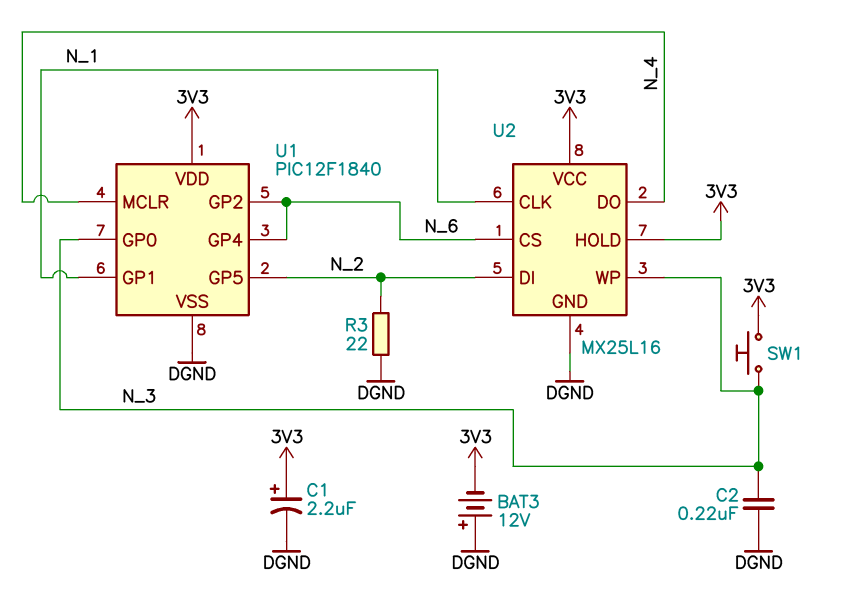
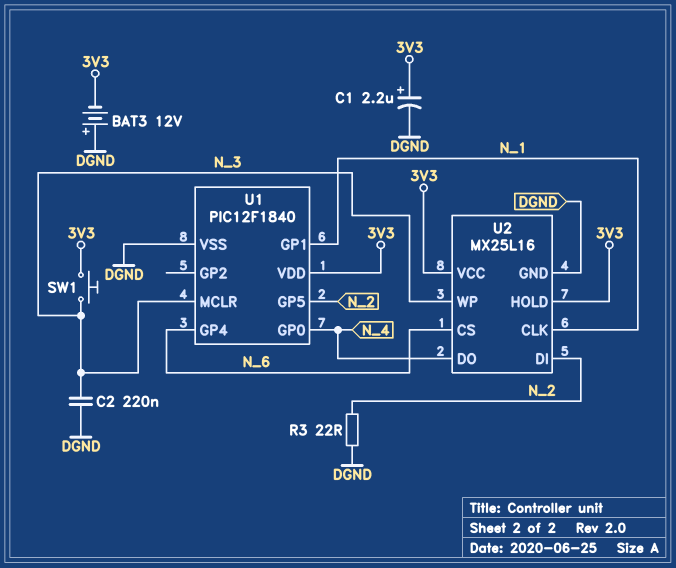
U1 pin GP0: N_3 -> N_4
U1 pin GP2: N_6 -> none
U1 pin MCLR: N_4 -> N_3

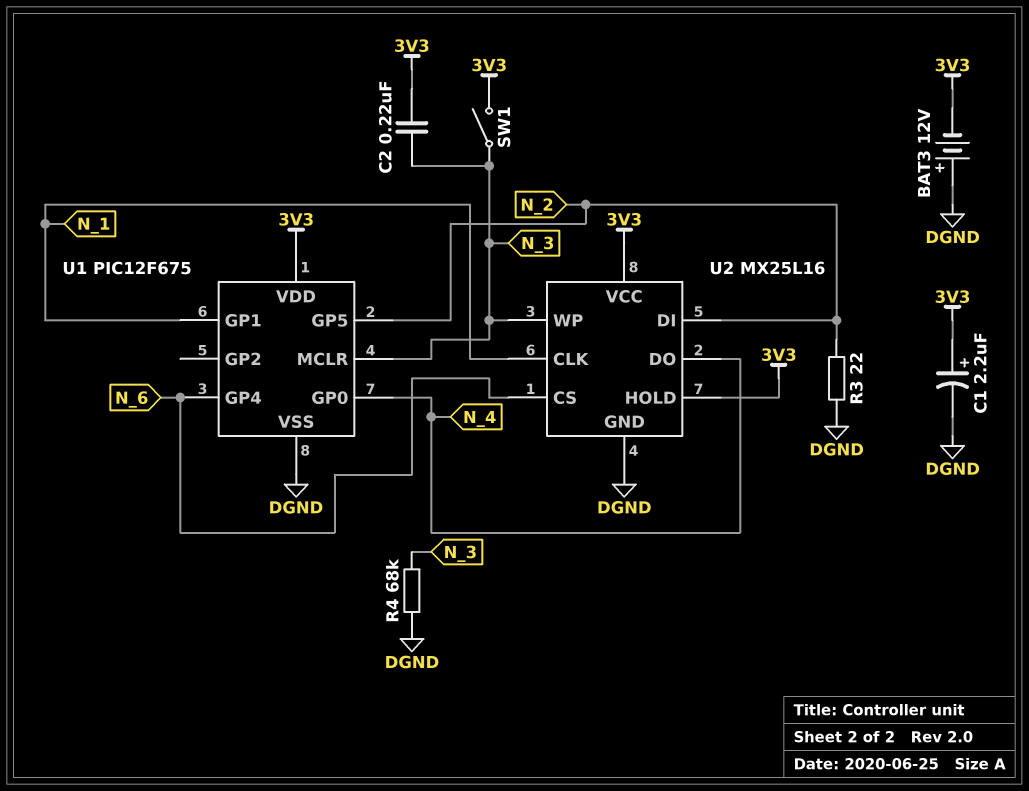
C2: 220nF (DGND, N_3) -> 220nF (3V3, N_3)
R4: none -> 68k (DGND, N_3)
SW1: button (3V3, N_3) -> switch (3V3, N_3)
U1: PIC12F1840 -> PIC12F675

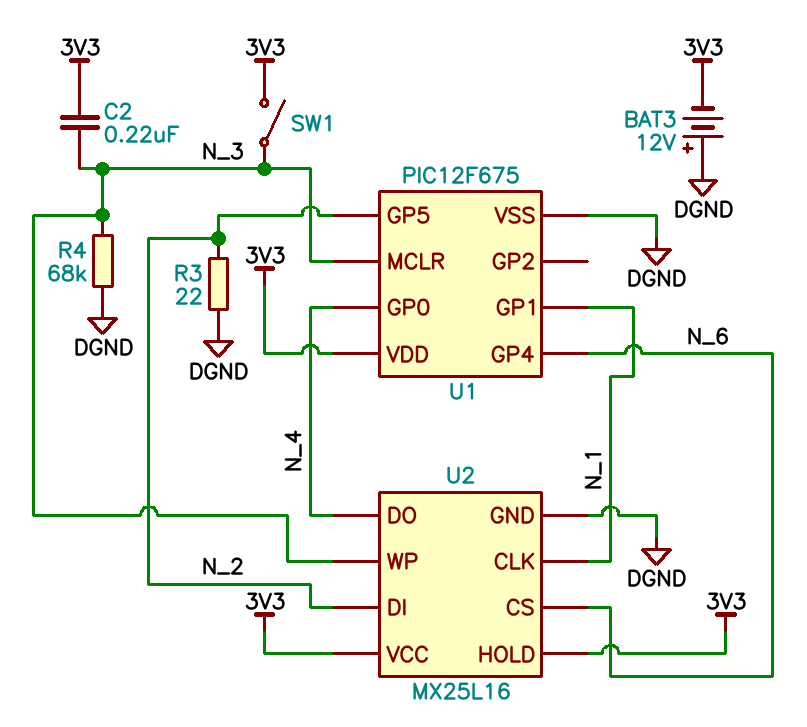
C1: 2.2uF (plus 3V3, minus DGND) -> none

